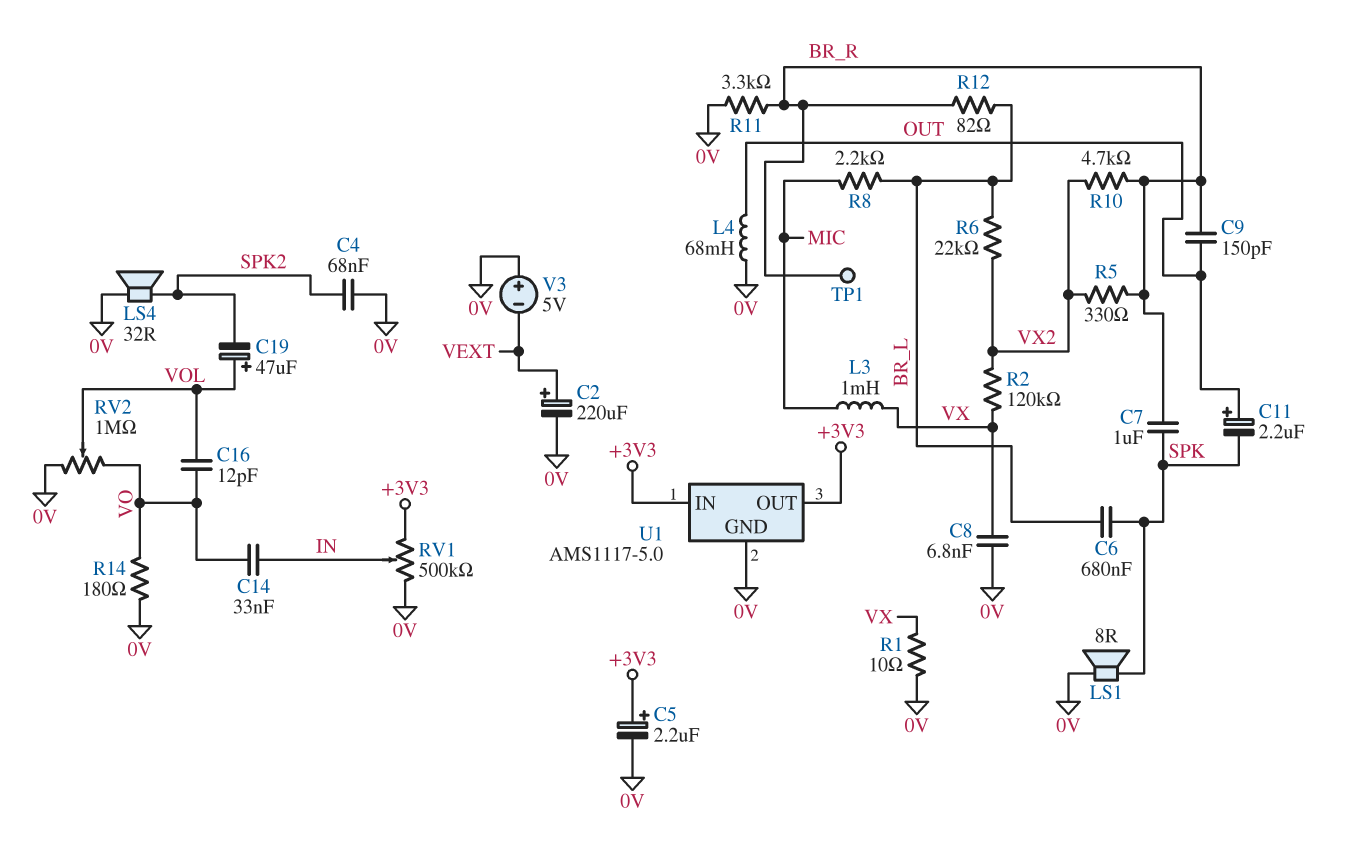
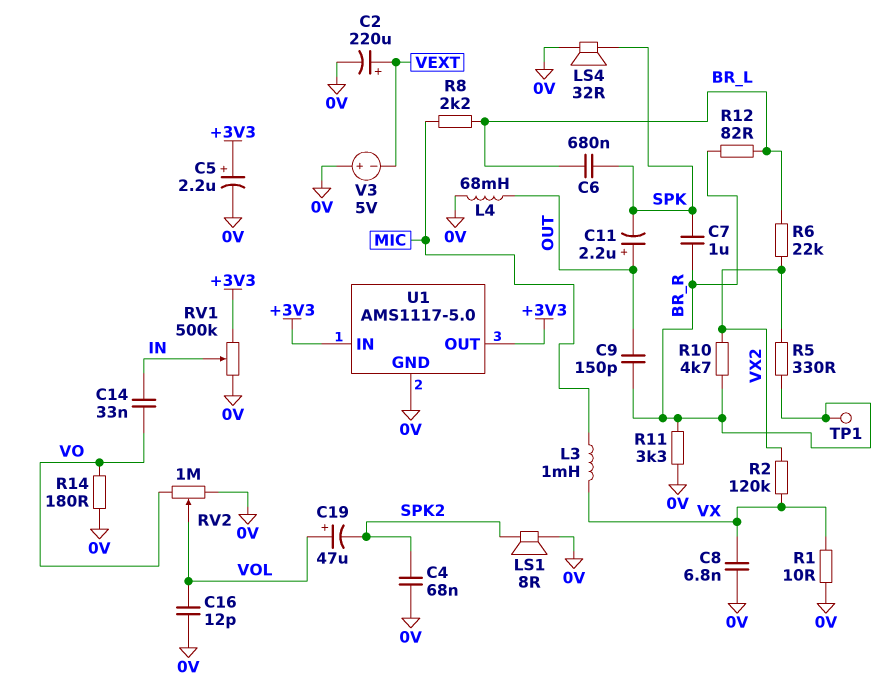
C16: 12pF (VO, VOL) -> 12pF (0V, VOL)
LS1: speaker 8R (0V, SPK) -> speaker 8R (0V, SPK2)
LS4: speaker 32R (0V, SPK2) -> speaker 32R (0V, SPK)

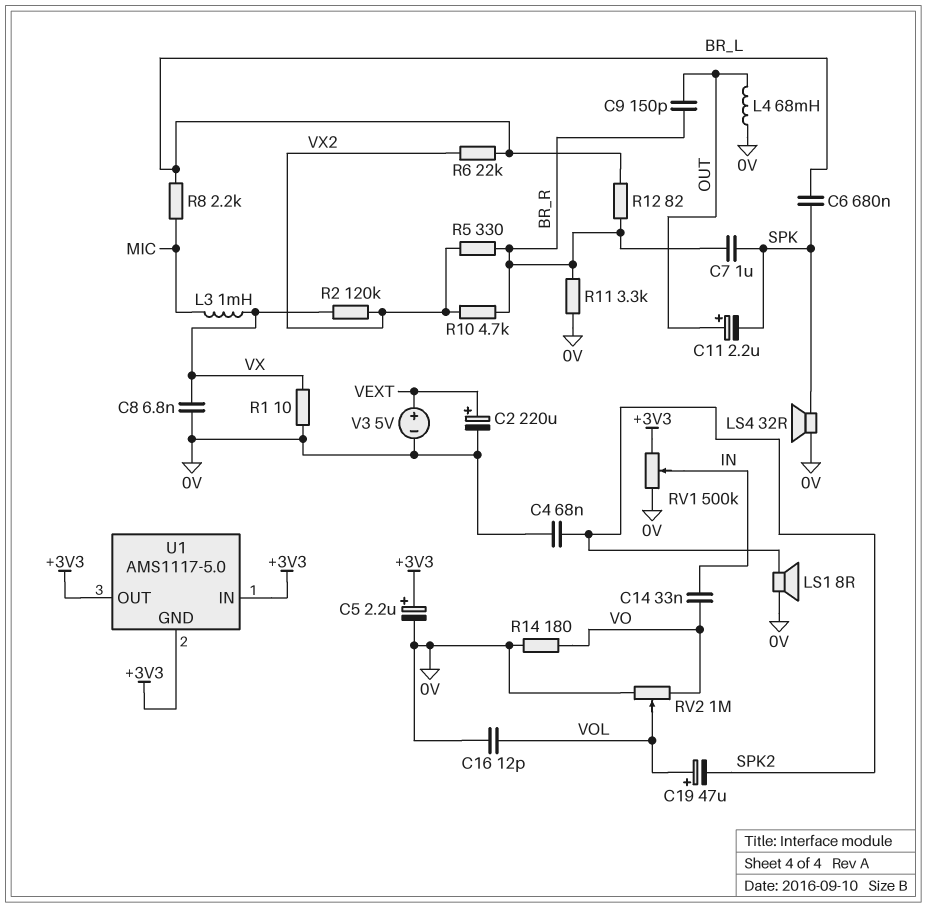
TP1: test point (BR_R) -> none
U1 pin GND: 0V -> +3V3
V3: 5V (plus 0V, minus VEXT) -> 5V (plus VEXT, minus 0V)

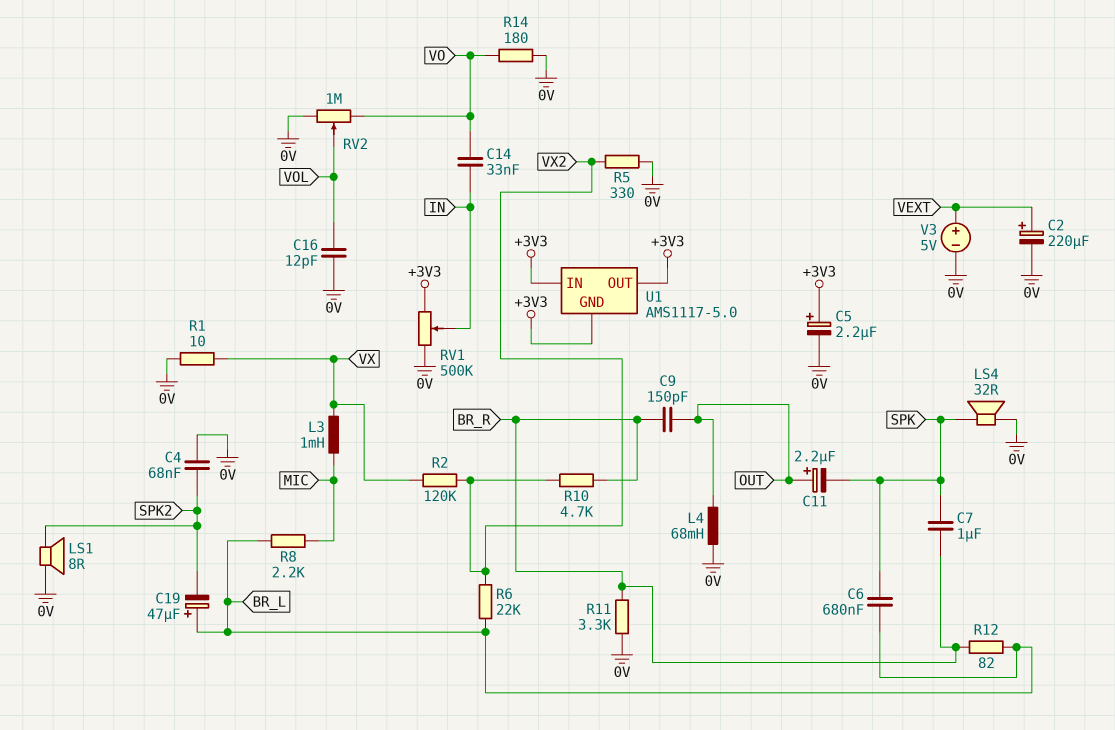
C8: 6.8nF (0V, VX) -> none
C19: 47uF (plus VOL, minus SPK2) -> 47uF (plus BR_L, minus SPK2)
R5: 330 (BR_R, VX2) -> 330 (0V, VX2)

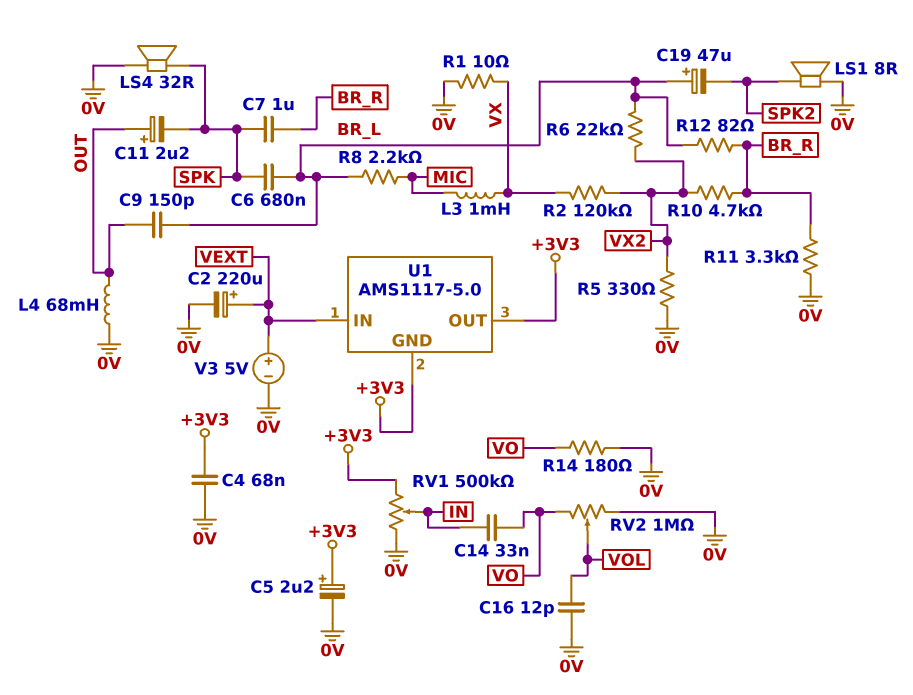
C4: 68nF (0V, SPK2) -> 68nF (+3V3, 0V)
C9: 150pF (BR_R, OUT) -> 150pF (BR_L, OUT)
U1 pin IN: +3V3 -> VEXT

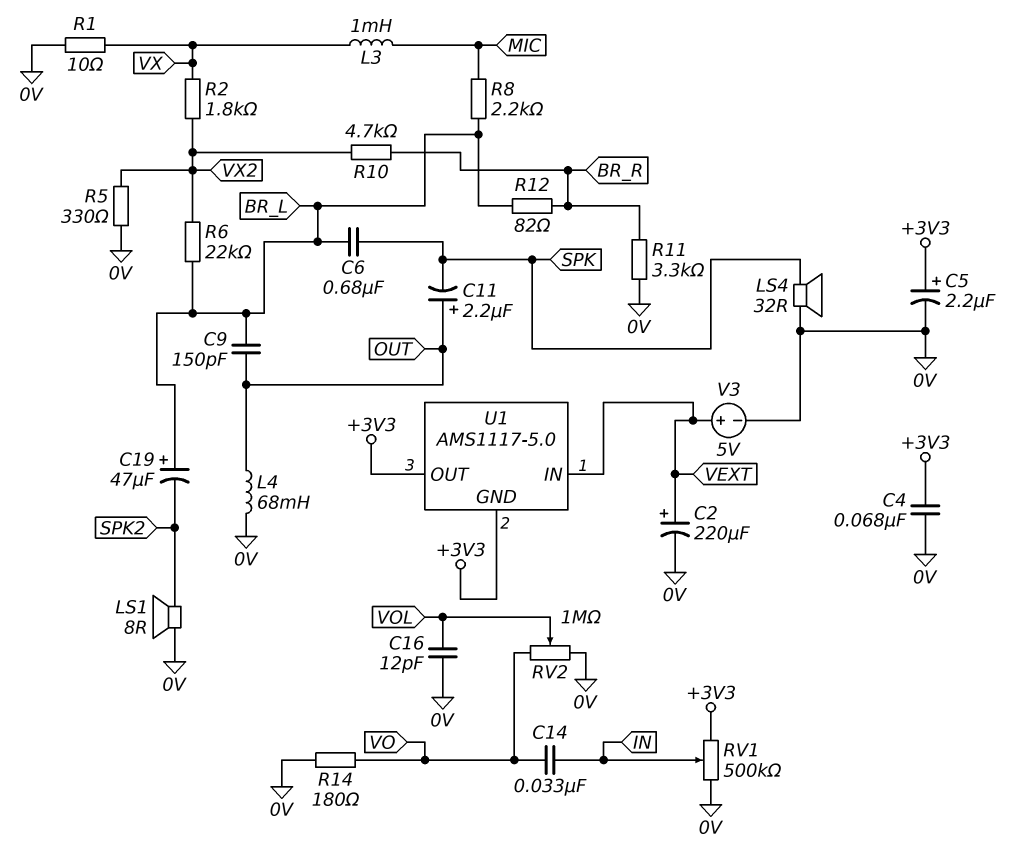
C7: 1uF (BR_R, SPK) -> none
R2: 120k (VX, VX2) -> 1.8k (VX, VX2)

